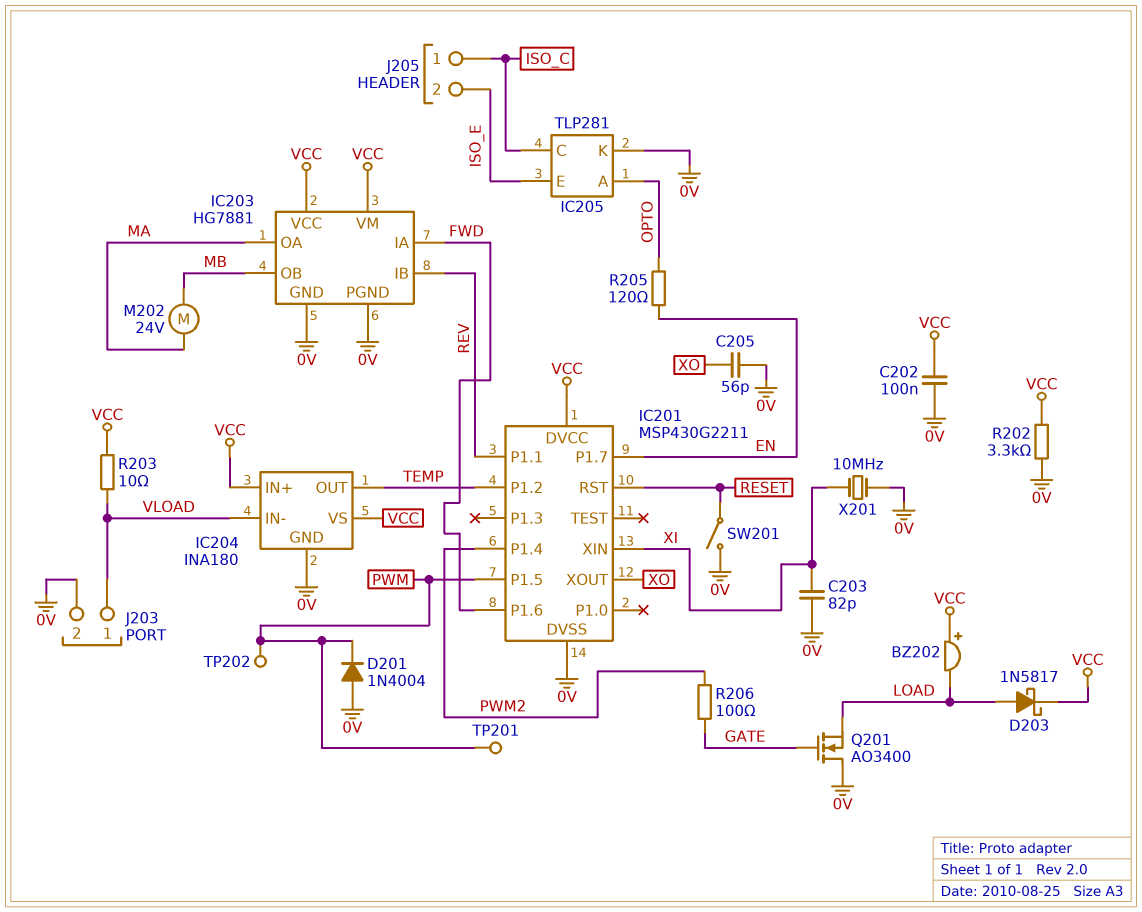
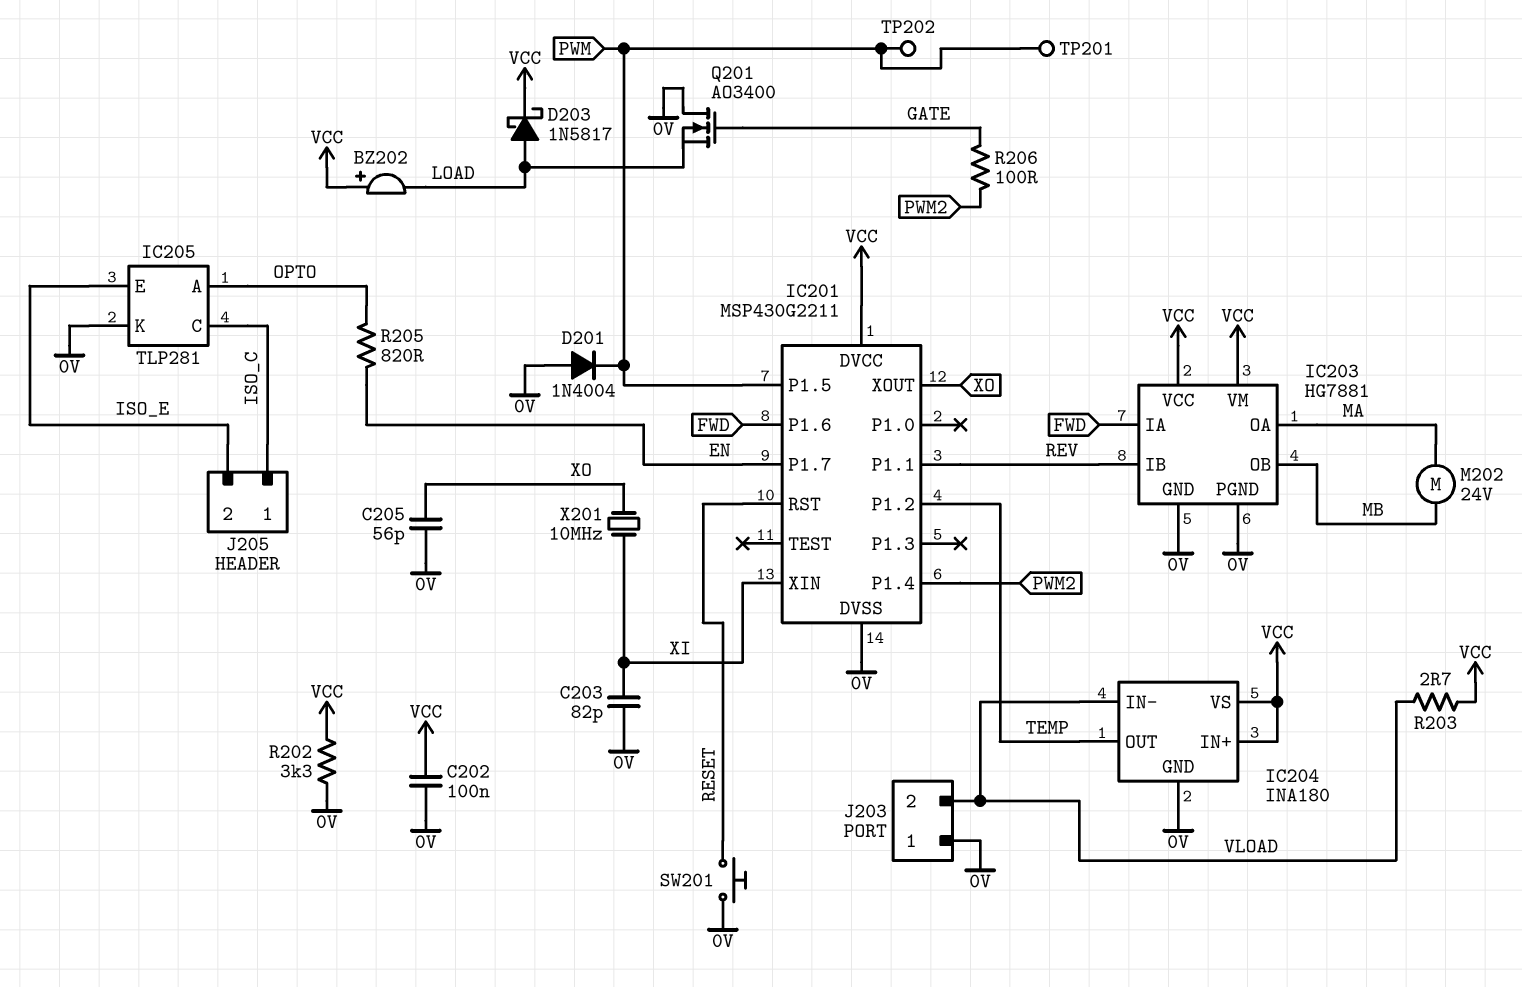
J203 pin 1: VLOAD -> 0V
J203 pin 2: 0V -> VLOAD
R203: 10 (VCC, VLOAD) -> 2.7 (VCC, VLOAD)
R205: 120 (EN, OPTO) -> 820 (EN, OPTO)
SW201: switch (0V, RESET) -> button (0V, RESET)
X201: 10MHz (0V, XI) -> 10MHz (XI, XO)

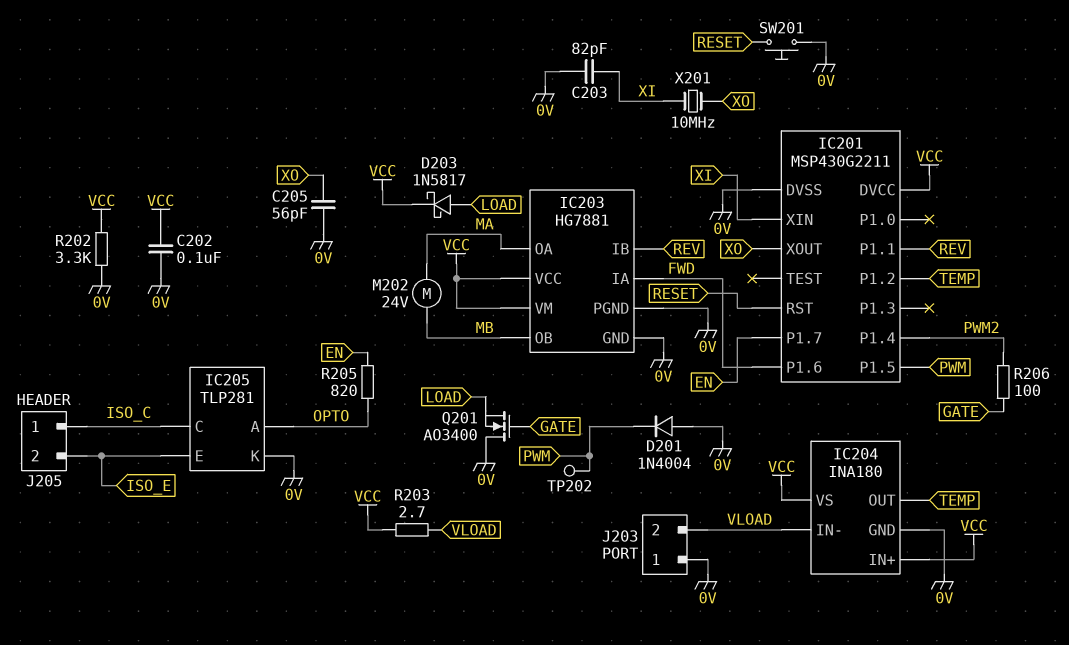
BZ202: buzzer (plus VCC, minus LOAD) -> none
TP201: test point (PWM) -> none

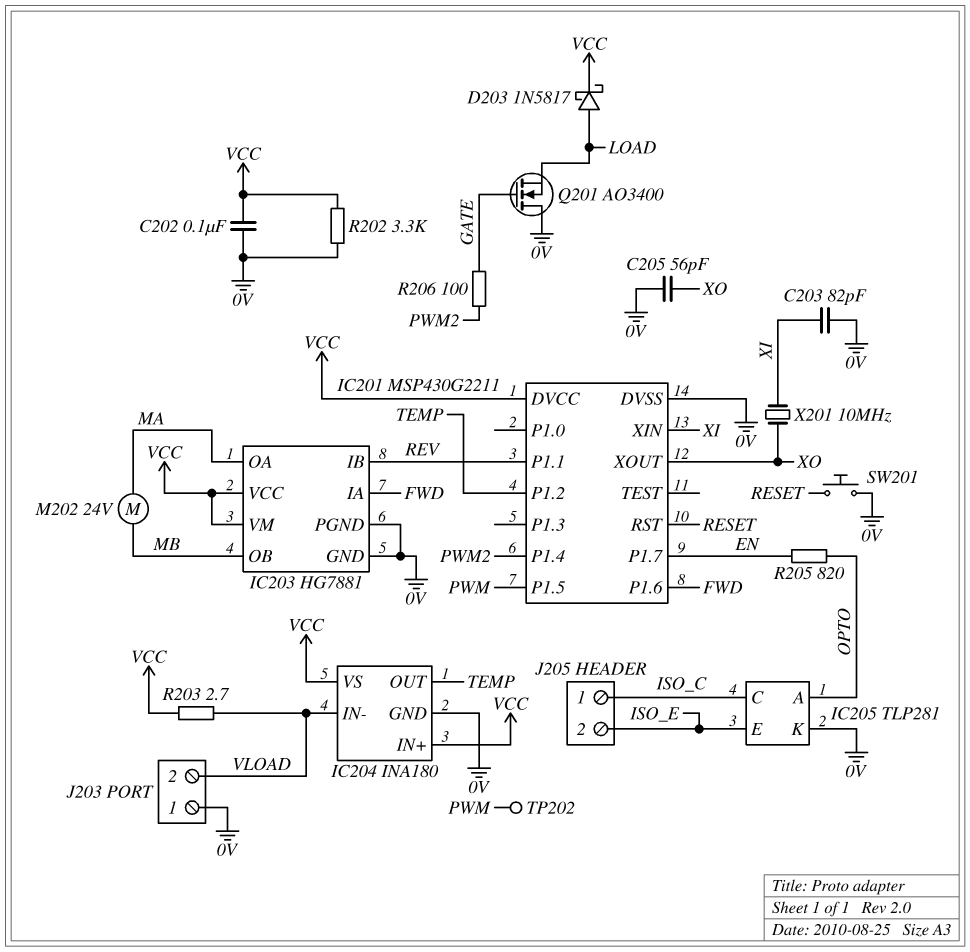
D201: diode 1N4004 (A 0V, K PWM) -> none

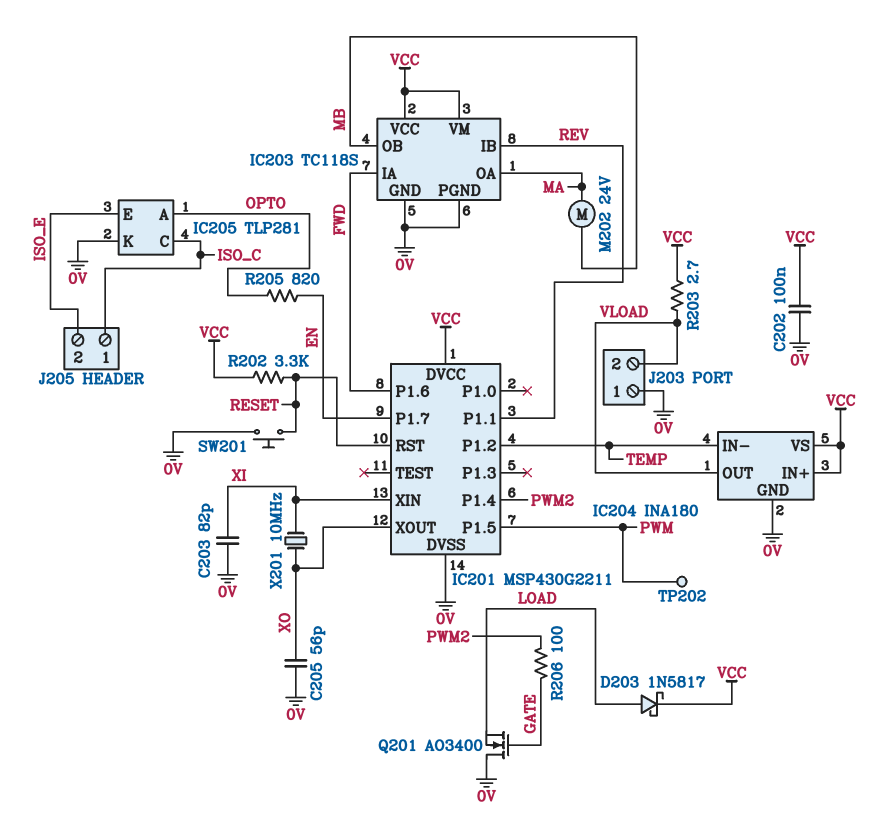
IC203: HG7881 -> TC118S
IC204 pin IN-: VLOAD -> TEMP
IC204 pin OUT: TEMP -> VLOAD
R202: 3.3k (0V, VCC) -> 3.3k (RESET, VCC)

